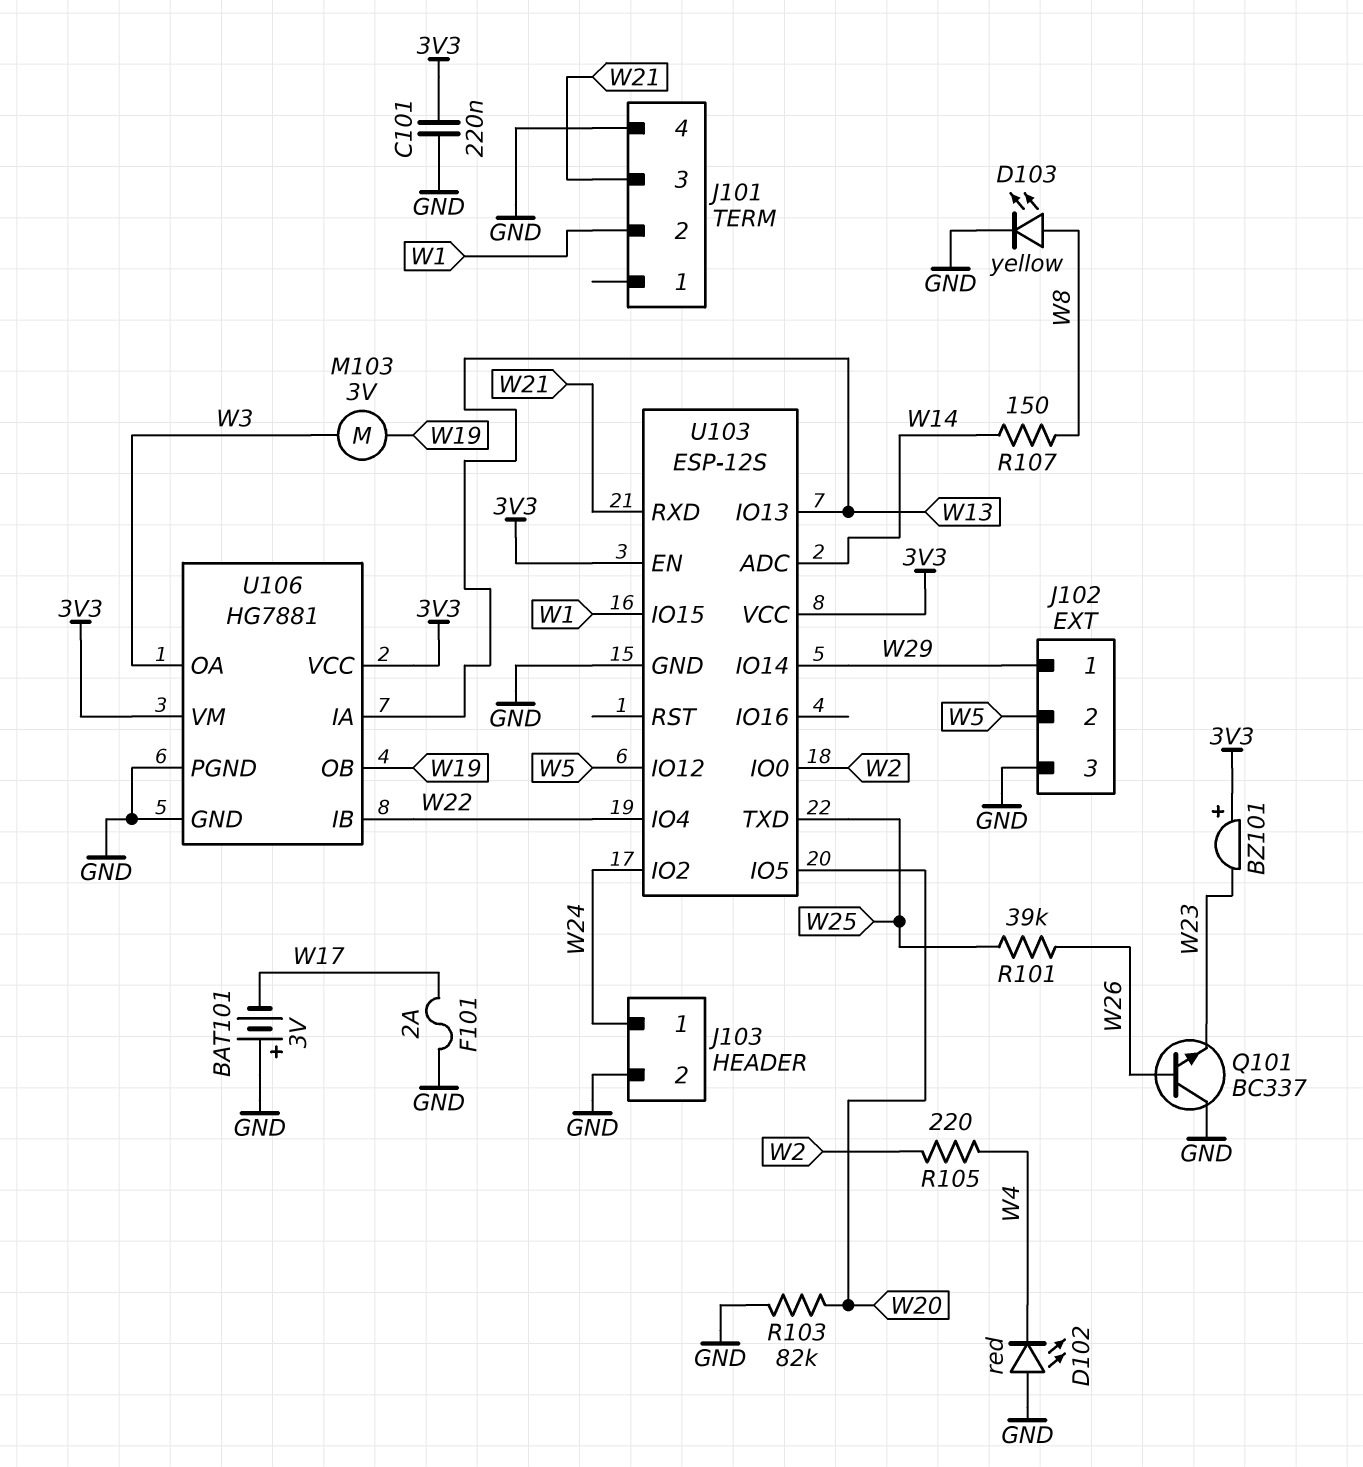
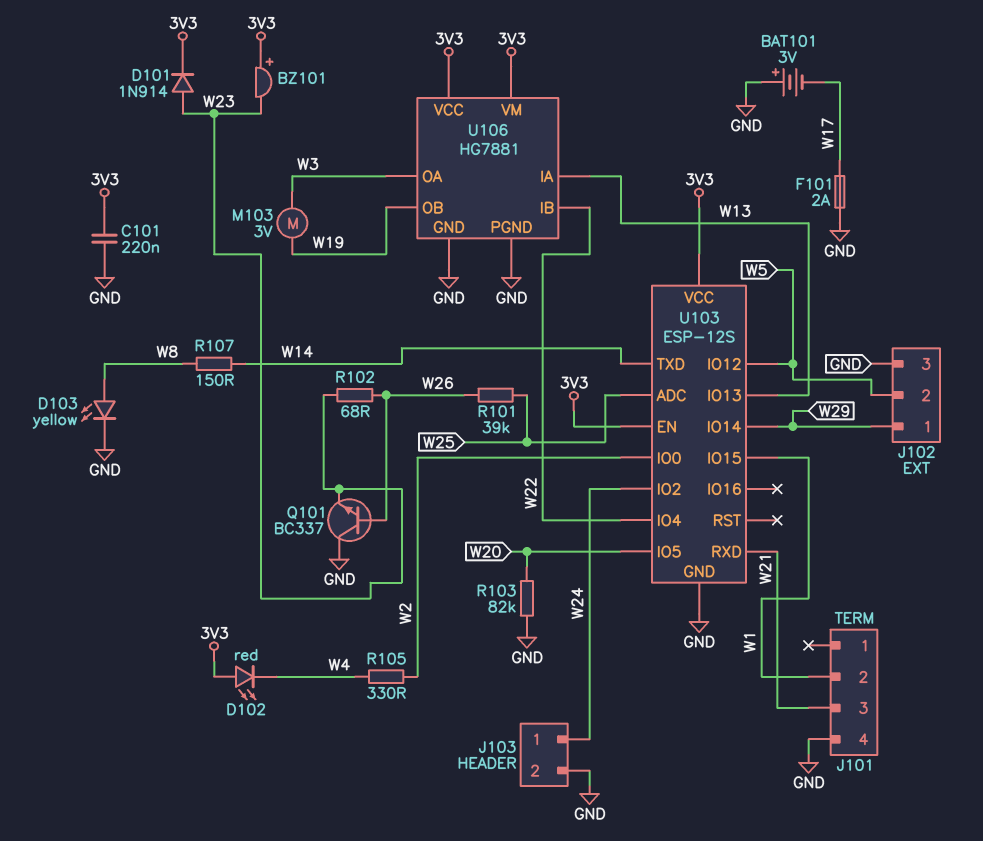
D101: none -> diode 1N914 (A W23, K 3V3)
D102: LED red (A GND, K W4) -> LED red (A 3V3, K W4)
R102: none -> 68 (W23, W26)
R105: 220 (W2, W4) -> 330 (W2, W4)
U103 pin ADC: W14 -> W25
U103 pin TXD: W25 -> W14

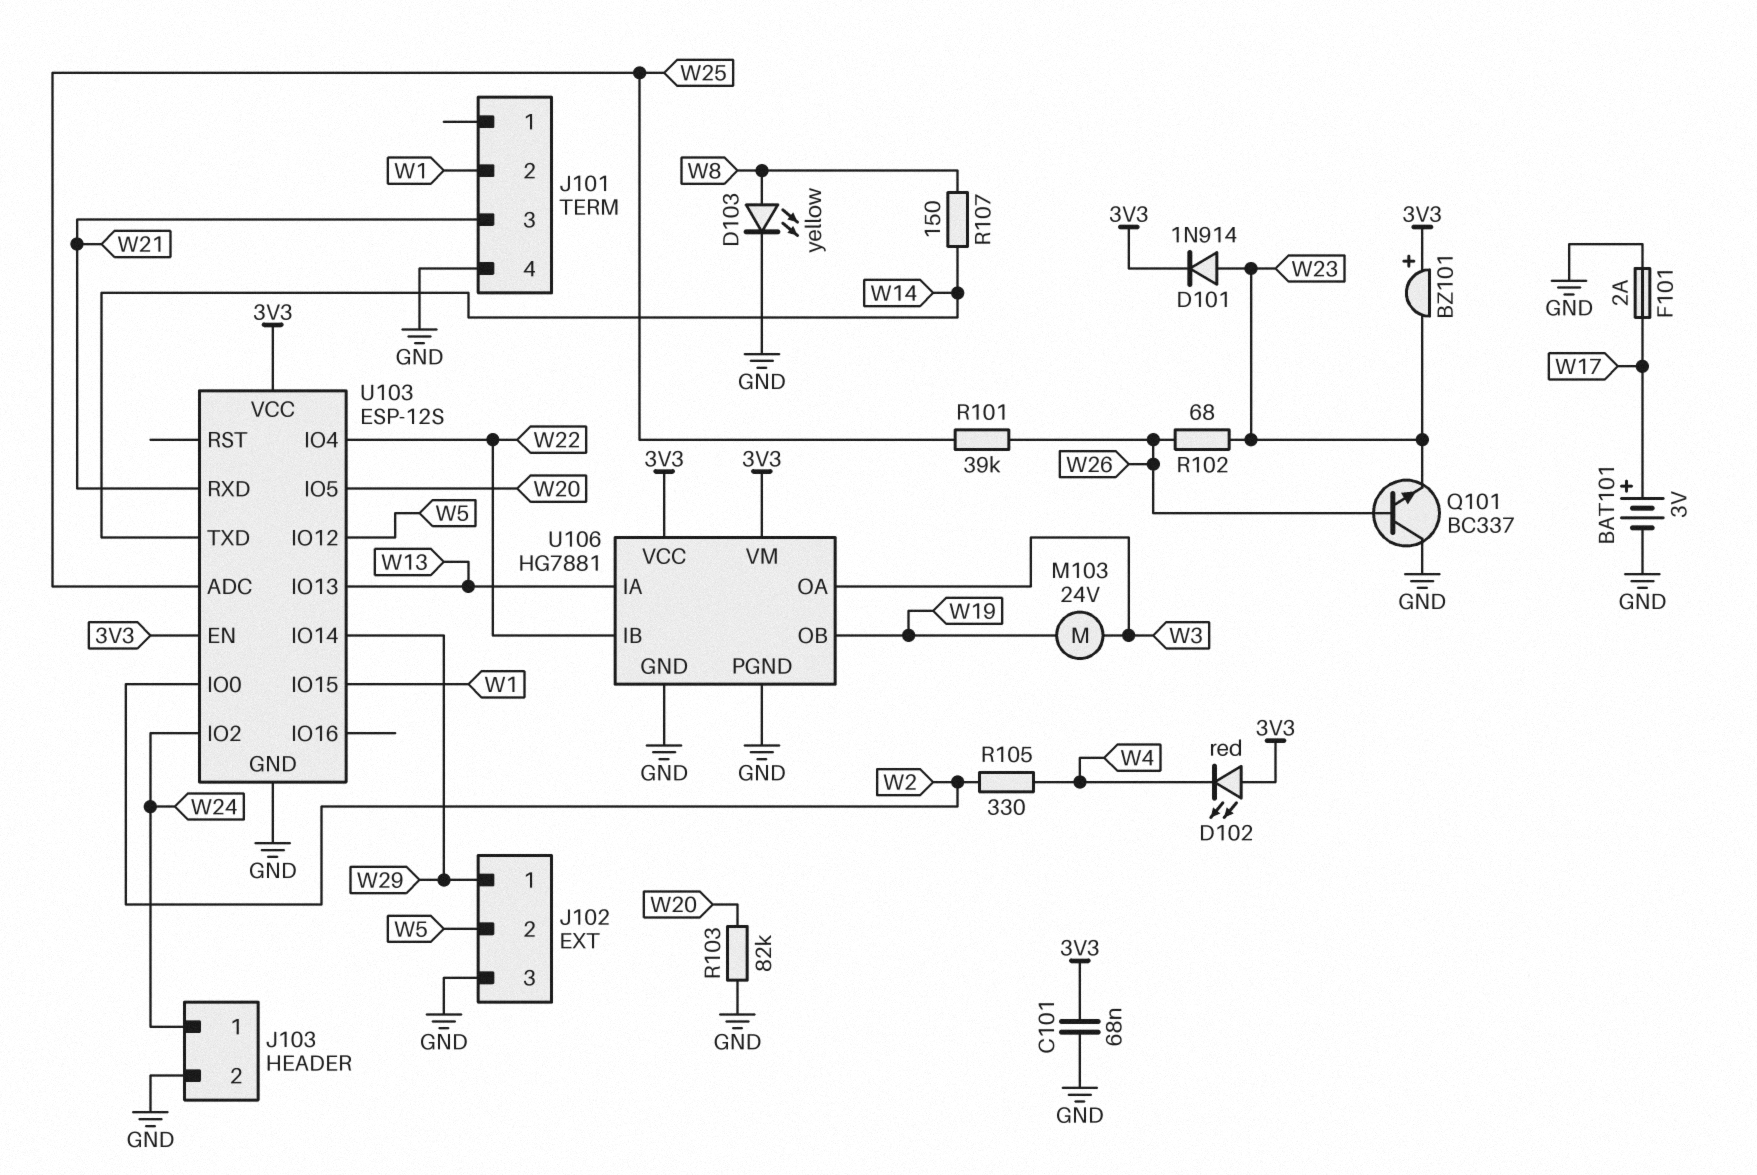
BAT101: 3V (plus GND, minus W17) -> 3V (plus W17, minus GND)
C101: 220nF (3V3, GND) -> 68nF (3V3, GND)
M103: motor 3V (W3, W19) -> motor 24V (W3, W19)

